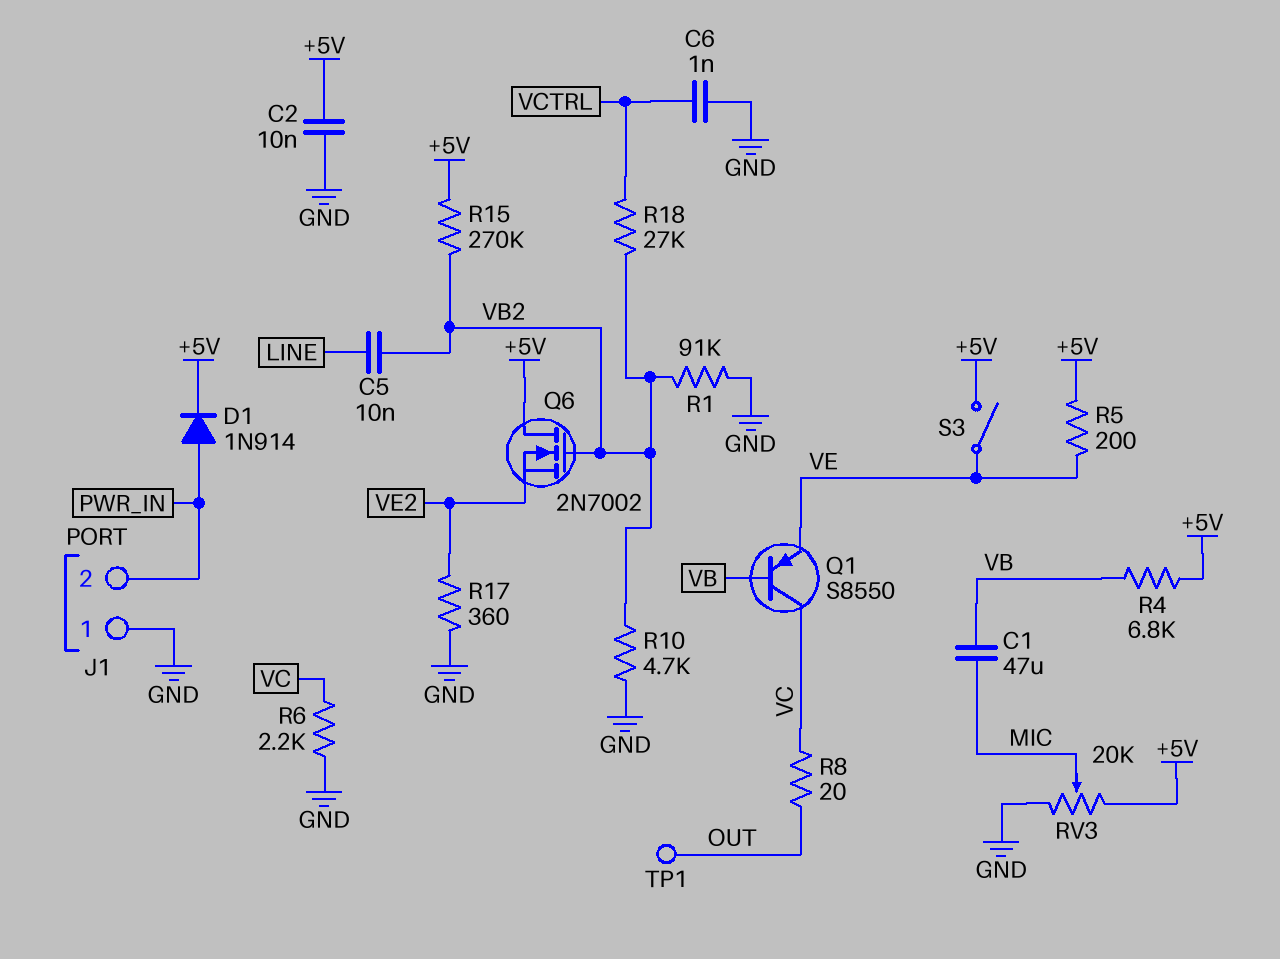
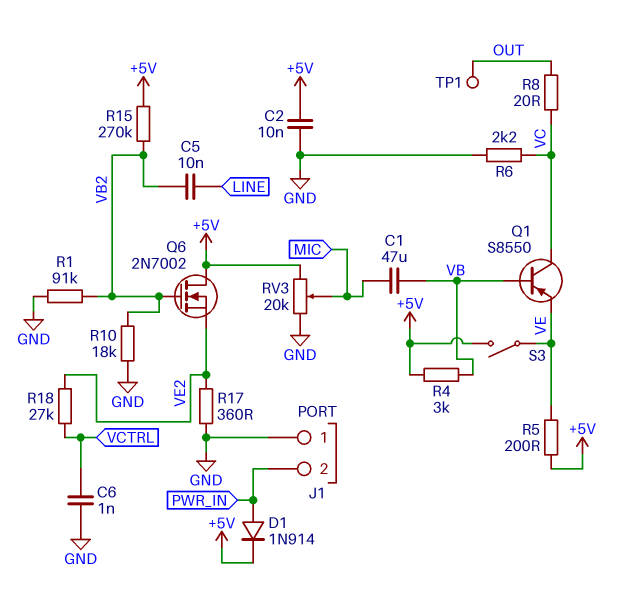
R4: 6.8k (+5V, VB) -> 3k (+5V, VB)
R10: 4.7k (GND, VB2) -> 18k (GND, VB2)
R18: 27k (VB2, VCTRL) -> 27k (VCTRL, VE2)

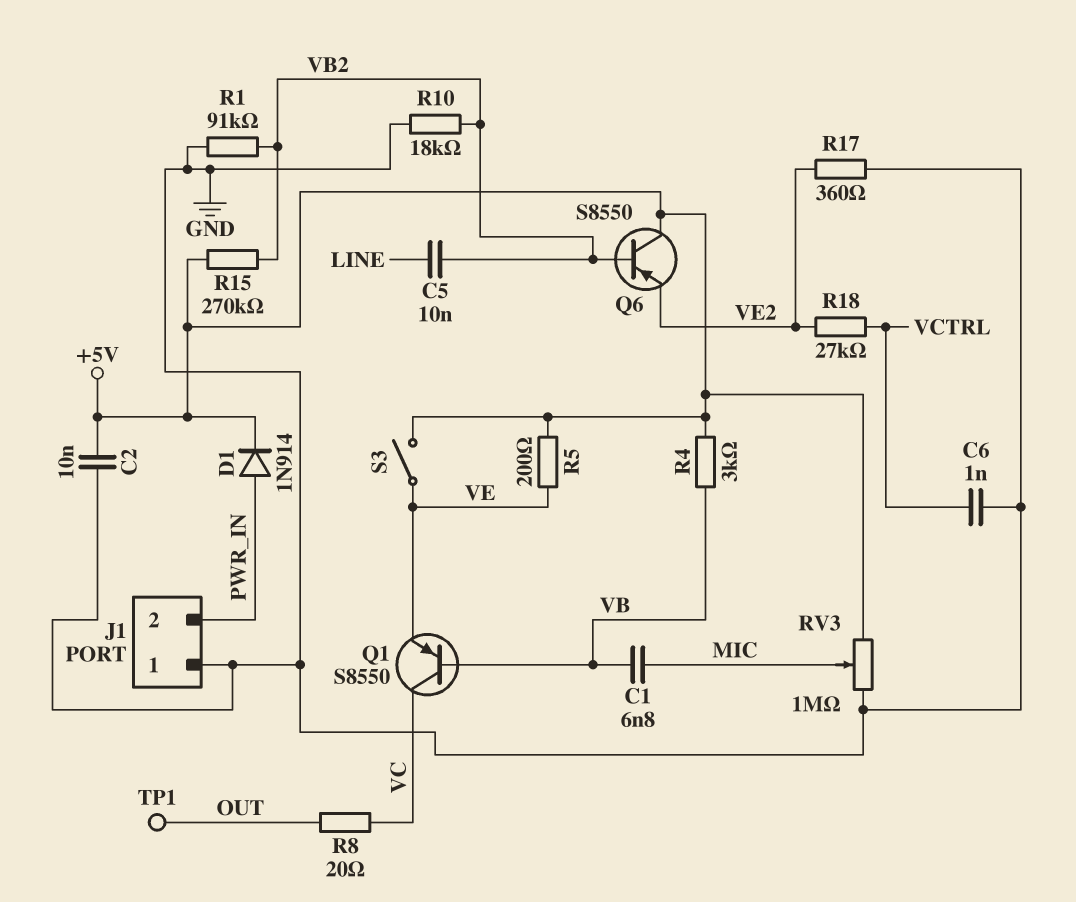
C1: 47uF (MIC, VB) -> 6.8nF (MIC, VB)
Q6: NMOS 2N7002 (G VB2, D +5V, S VE2) -> PNP S8550 (B VB2, C +5V, E VE2)
R6: 2.2k (GND, VC) -> none
RV3: 20k (+5V, GND, wiper MIC) -> 1M (+5V, GND, wiper MIC)

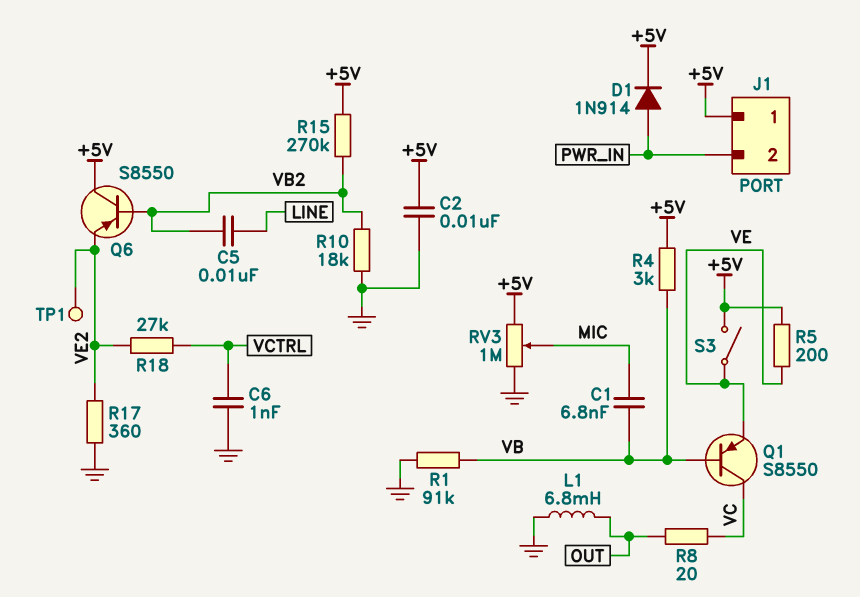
J1 pin 1: GND -> +5V
L1: none -> 6.8mH (GND, OUT)
R1: 91k (GND, VB2) -> 91k (GND, VB)
TP1: test point (OUT) -> test point (VE2)

